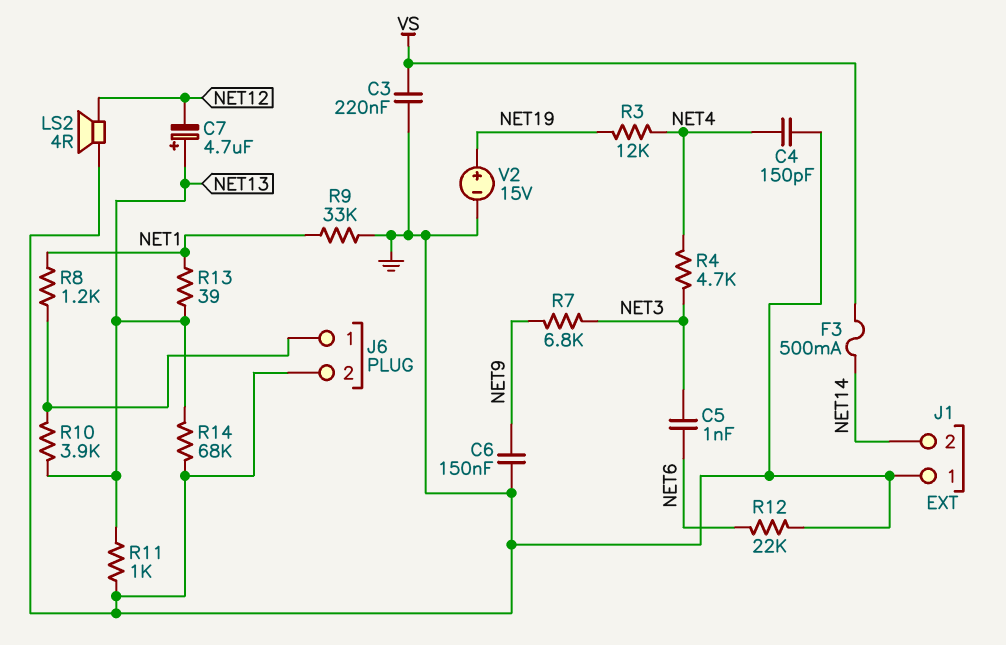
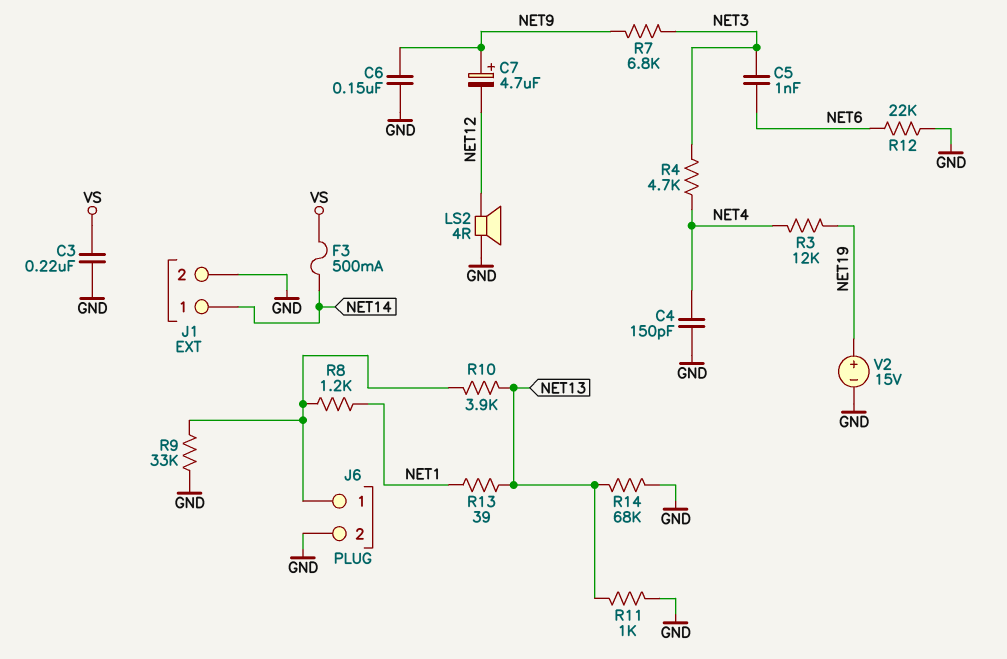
C7: 4.7uF (plus NET13, minus NET12) -> 4.7uF (plus NET9, minus NET12)
J1 pin 1: GND -> NET14
J1 pin 2: NET14 -> GND
R9: 33k (GND, NET1) -> 33k (GND, J6/1)

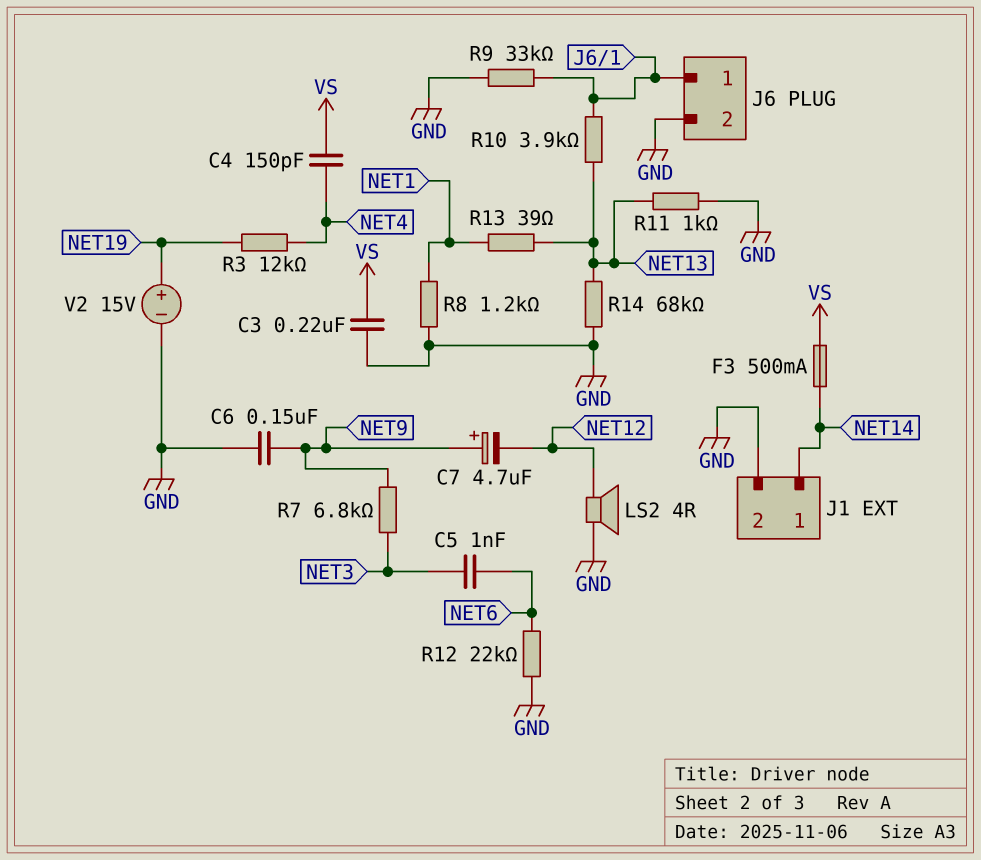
C4: 150pF (GND, NET4) -> 150pF (NET4, VS)
R4: 4.7k (NET3, NET4) -> none
R8: 1.2k (J6/1, NET1) -> 1.2k (GND, NET1)

